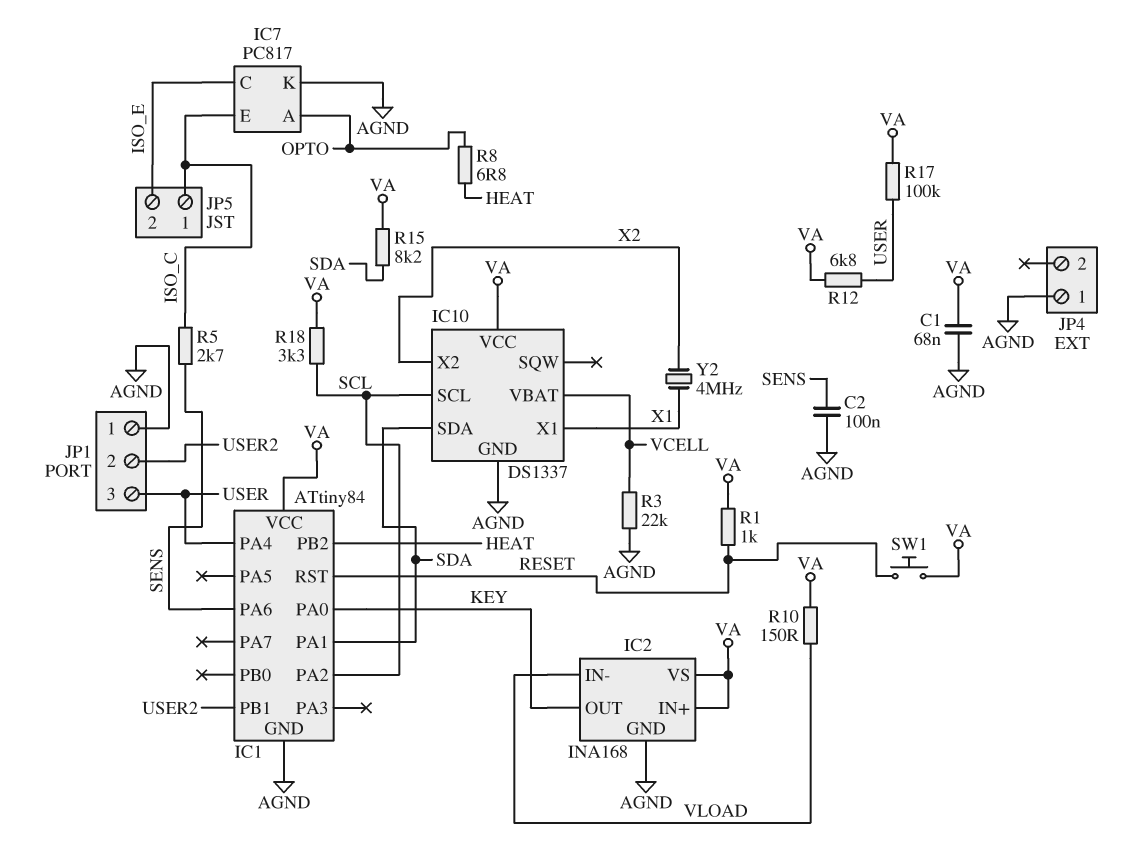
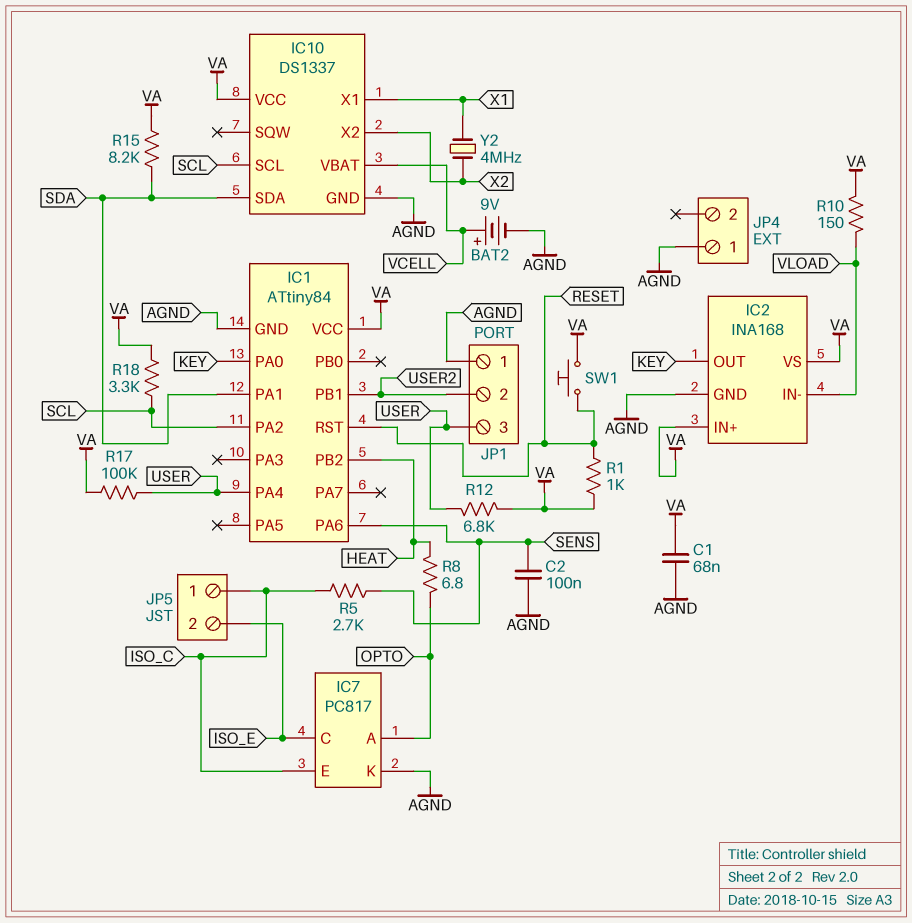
BAT2: none -> 9V (plus VCELL, minus AGND)
R3: 22k (AGND, VCELL) -> none

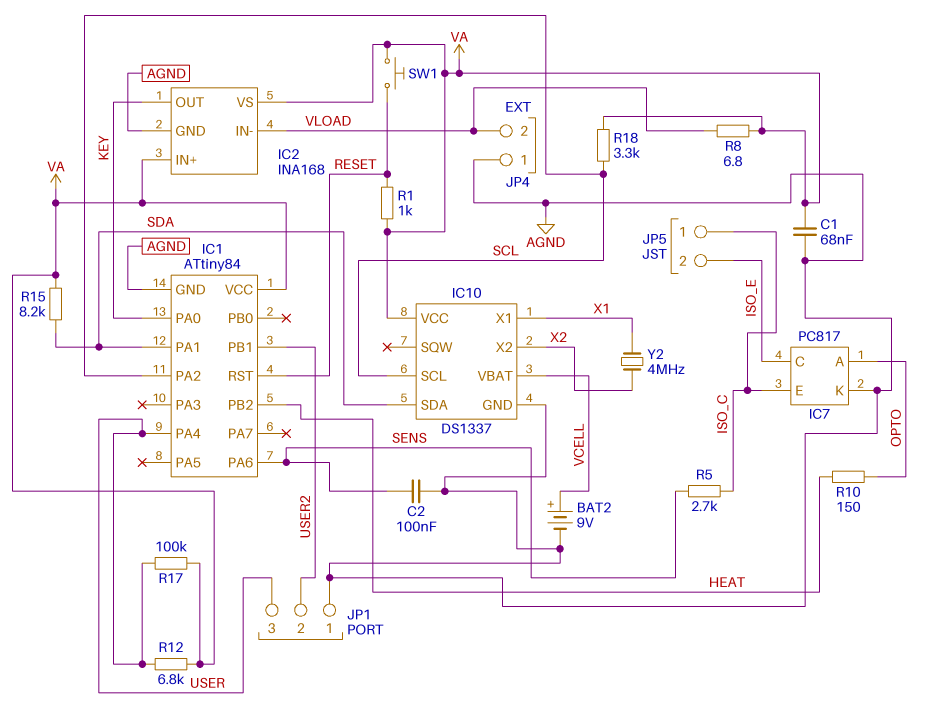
JP4 pin 2: none -> VLOAD
R8: 6.8 (HEAT, OPTO) -> 6.8 (VA, VLOAD)
R10: 150 (VA, VLOAD) -> 150 (HEAT, OPTO)

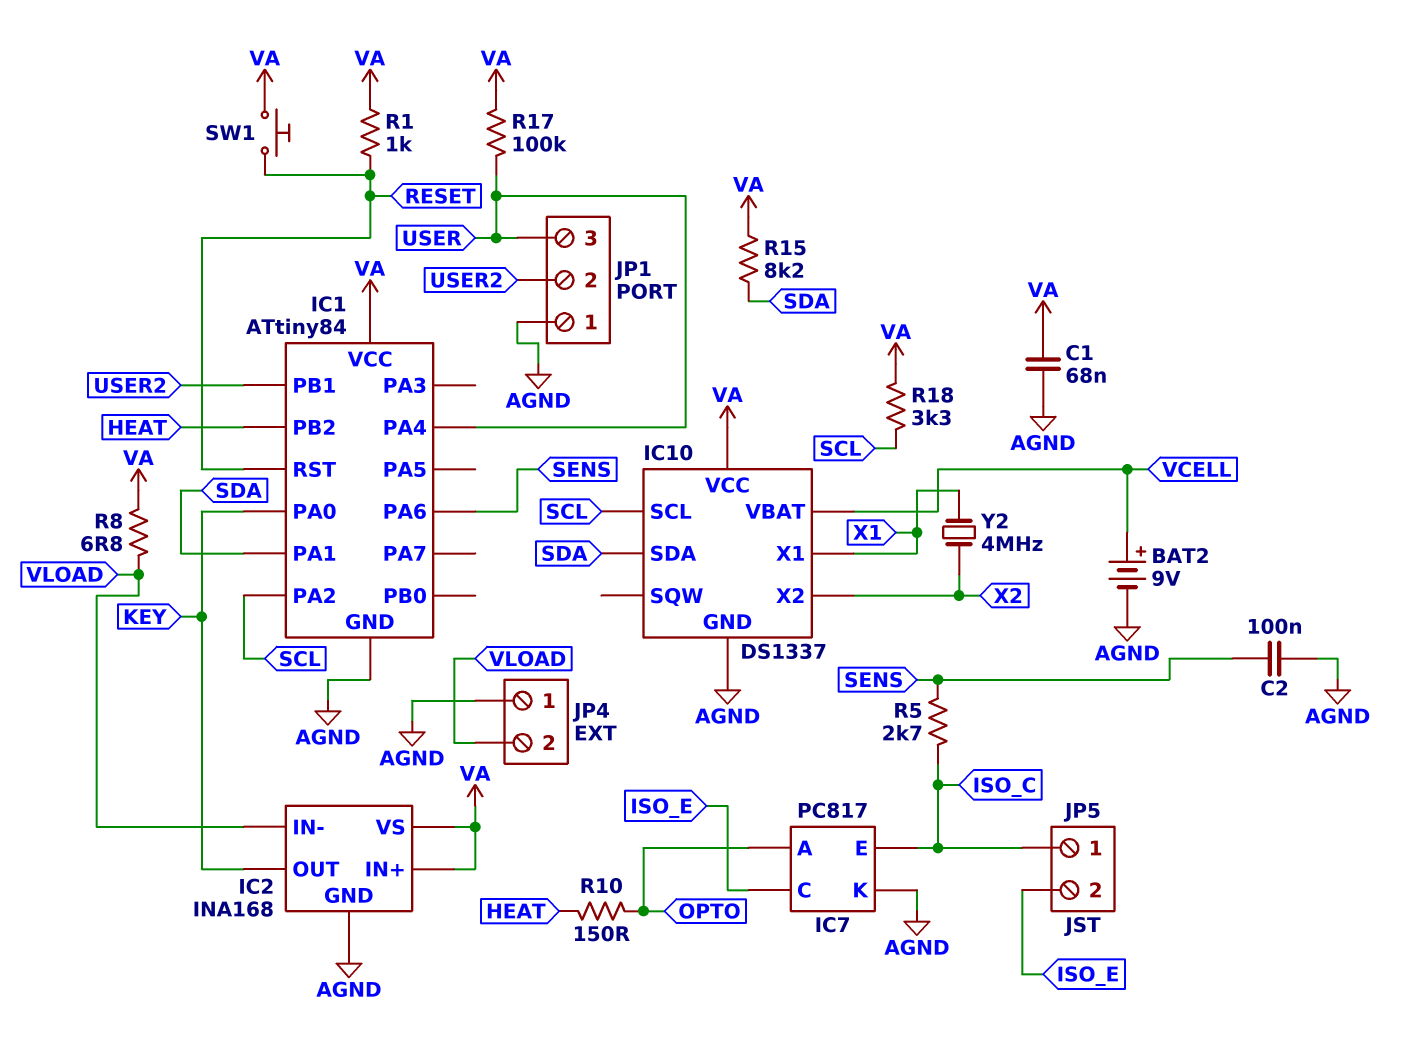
R12: 6.8k (USER, VA) -> none

